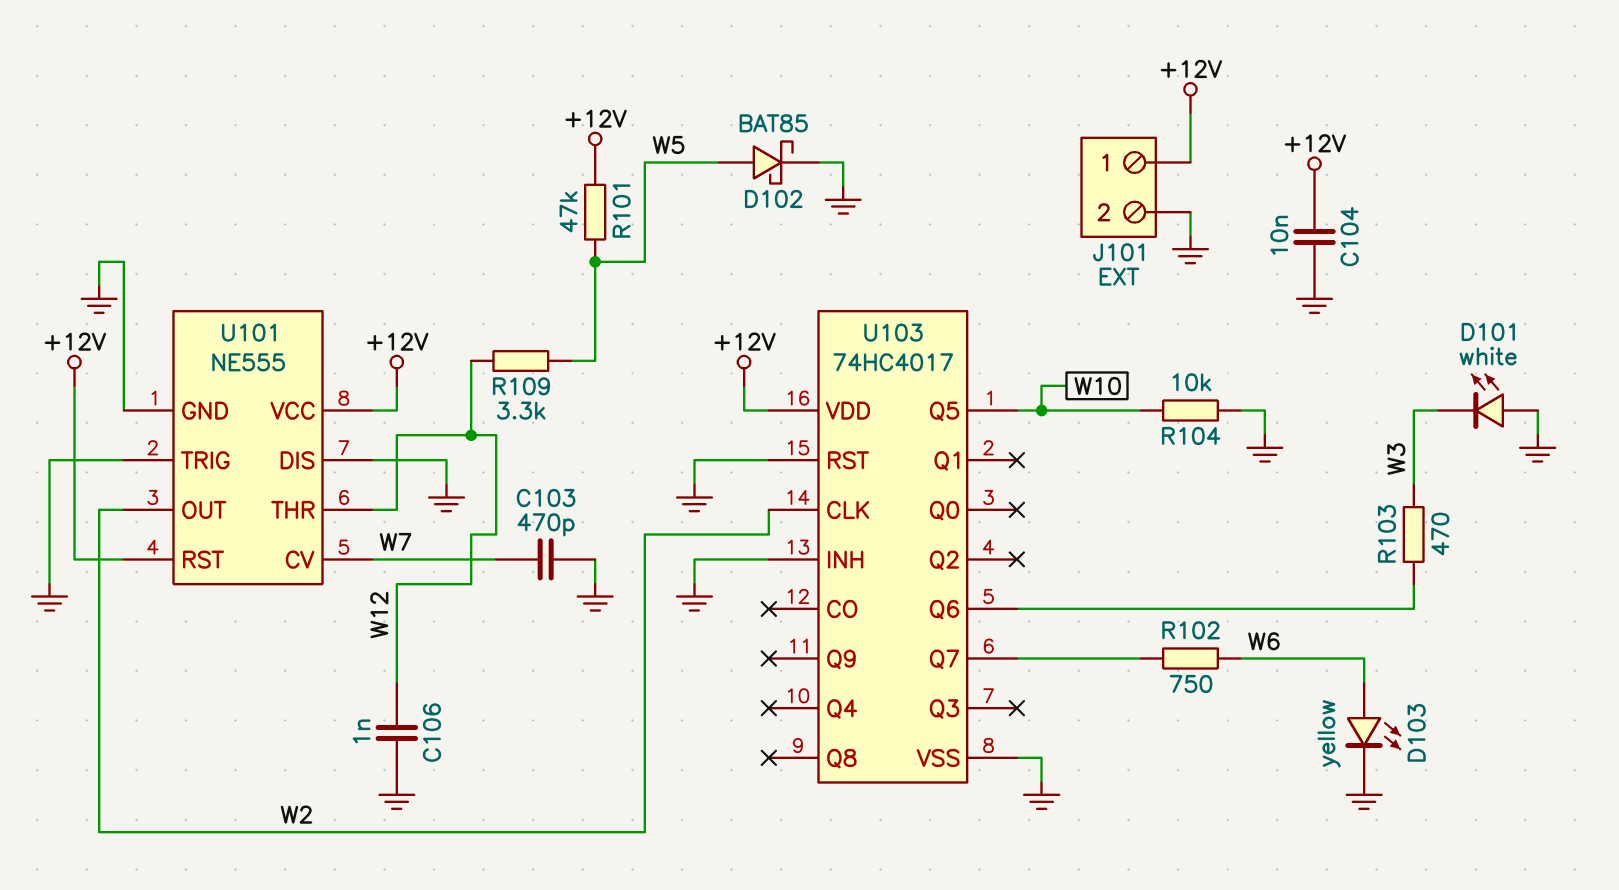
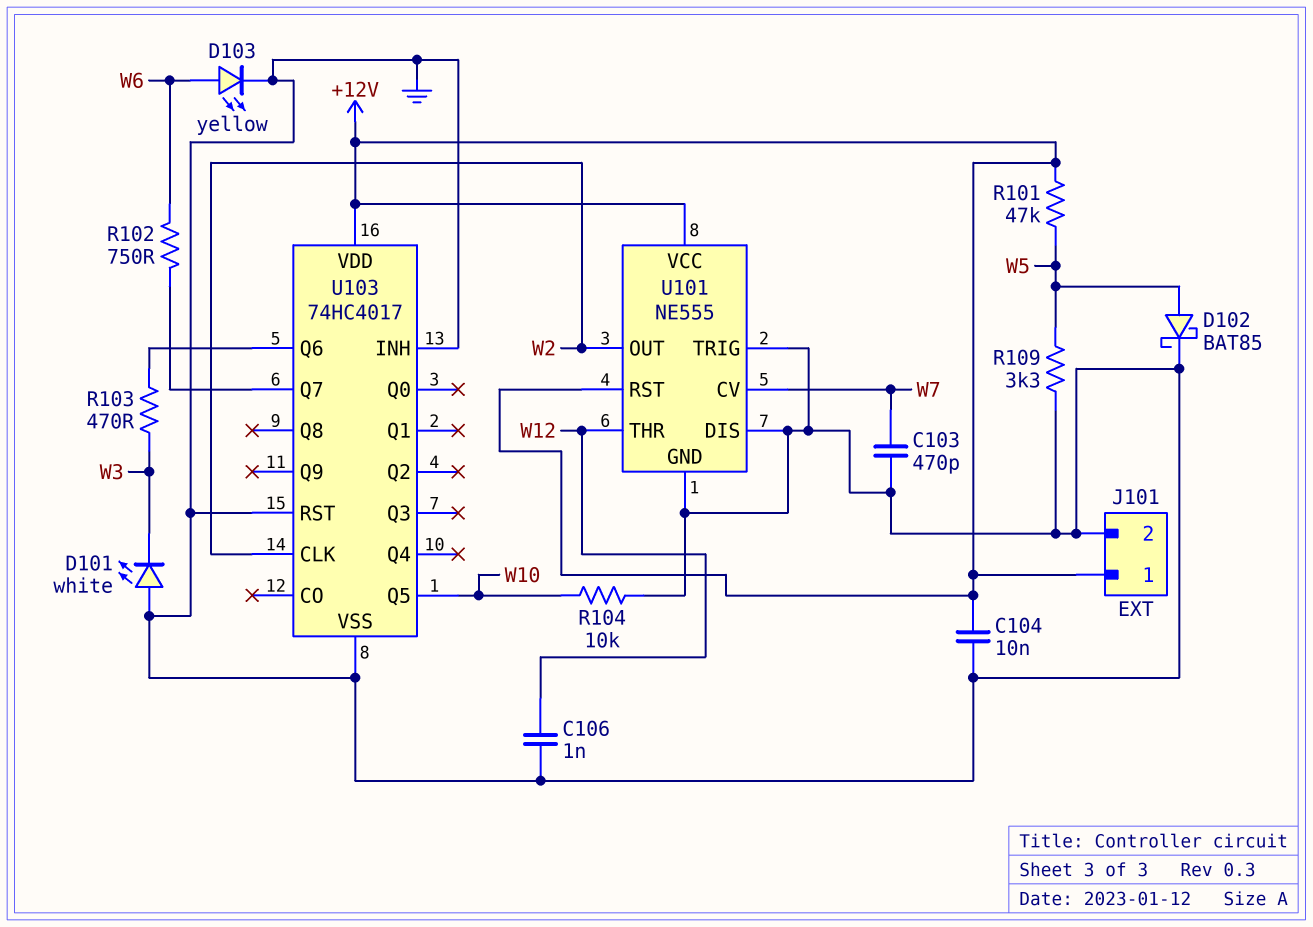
R109: 3.3k (W5, W12) -> 3.3k (GND, W5)

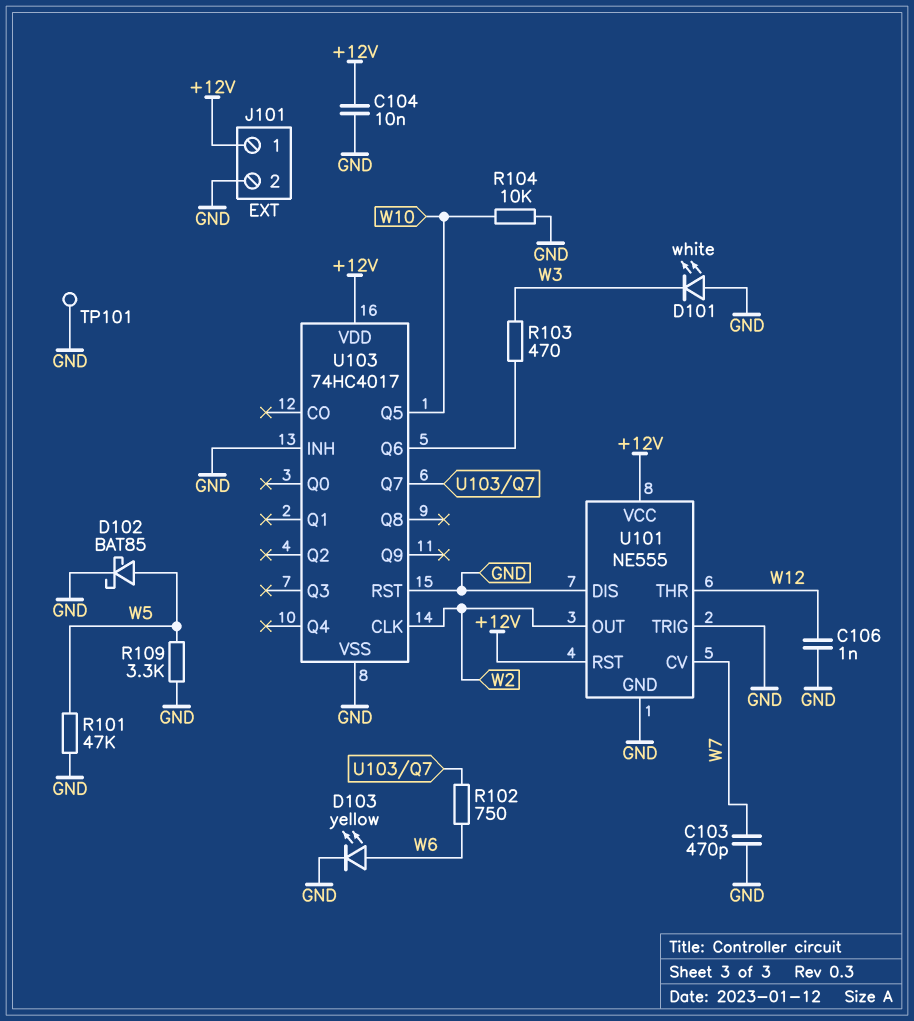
R101: 47k (+12V, W5) -> 47k (GND, W5)
TP101: none -> test point (GND)

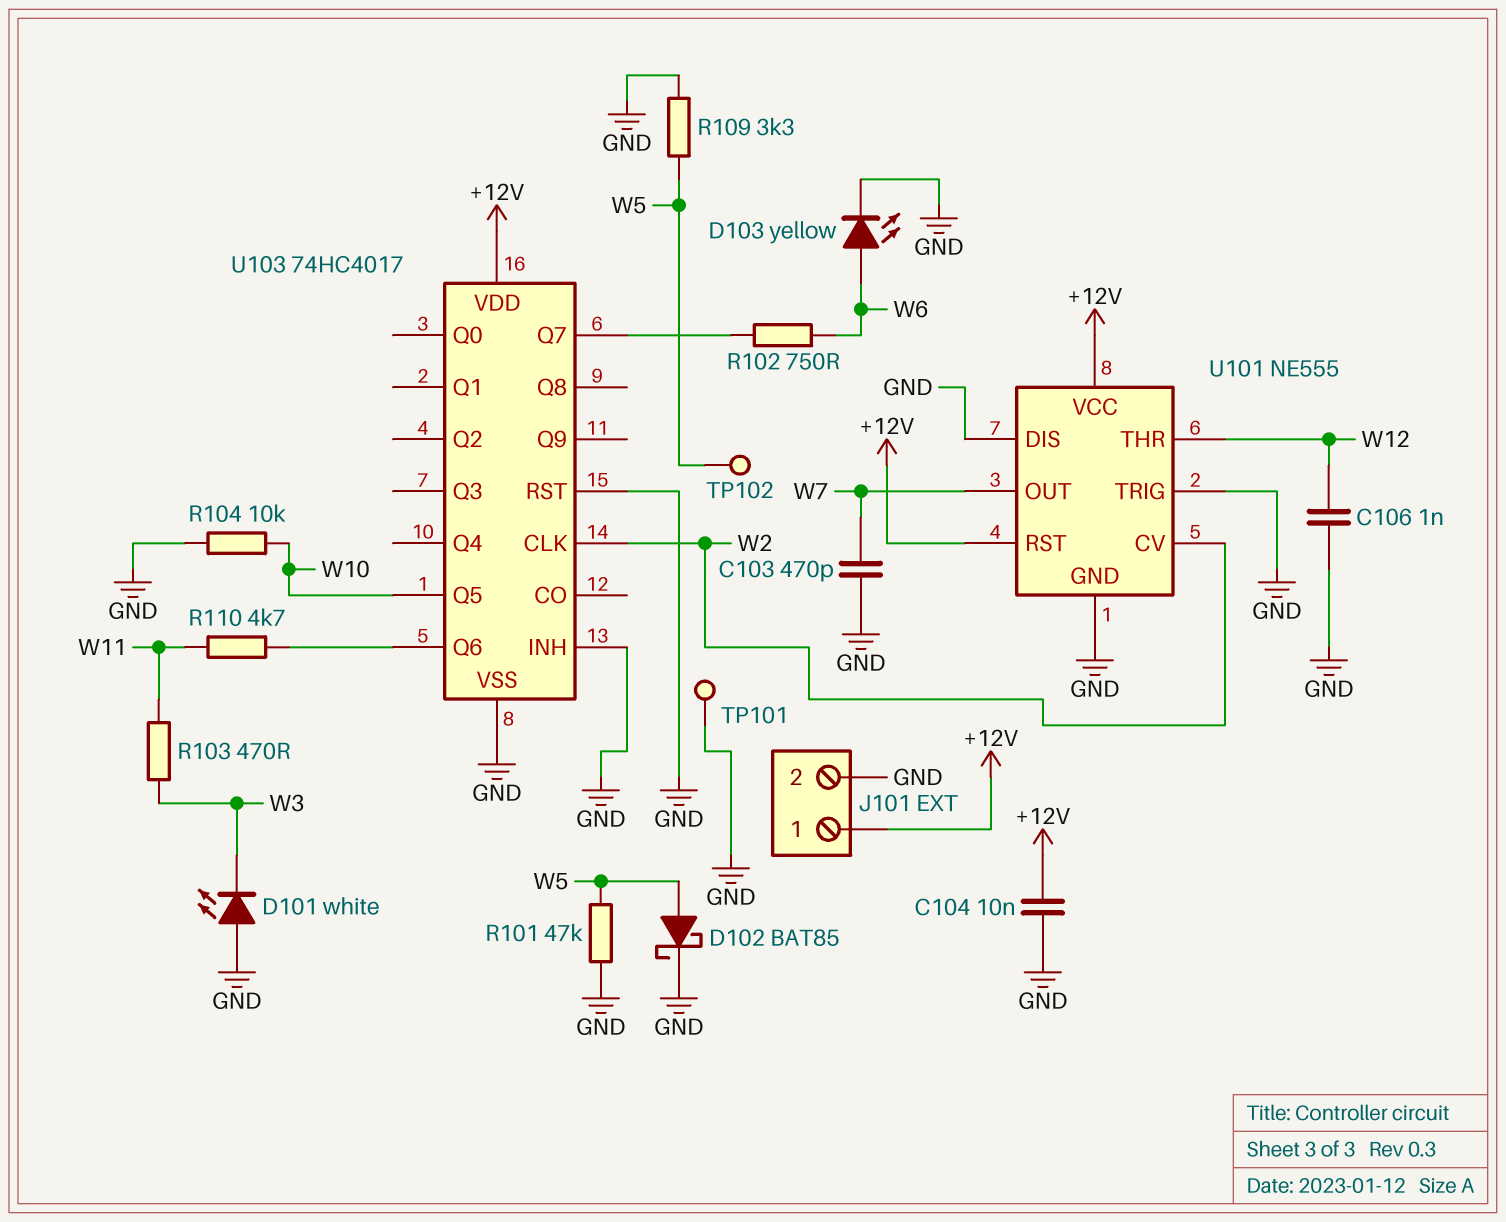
R103: 470 (U103/Q6, W3) -> 470 (W3, W11)
R110: none -> 4.7k (U103/Q6, W11)
TP102: none -> test point (W5)
U101 pin CV: W7 -> W2
U101 pin OUT: W2 -> W7

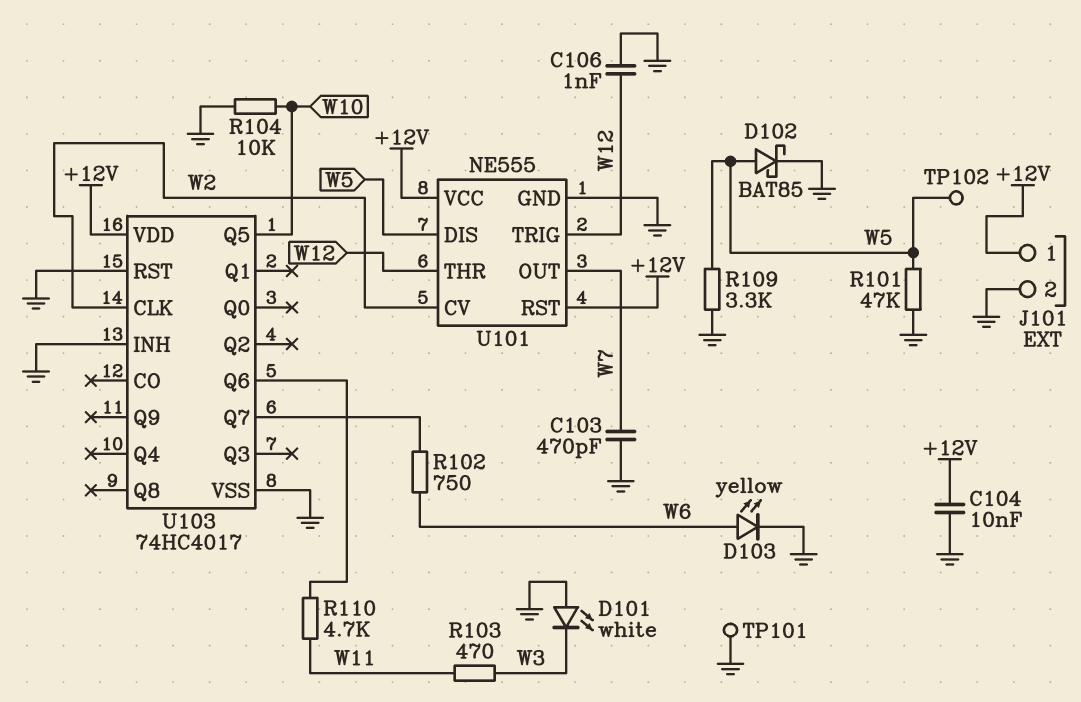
U101 pin DIS: GND -> W5
U101 pin TRIG: GND -> W12

